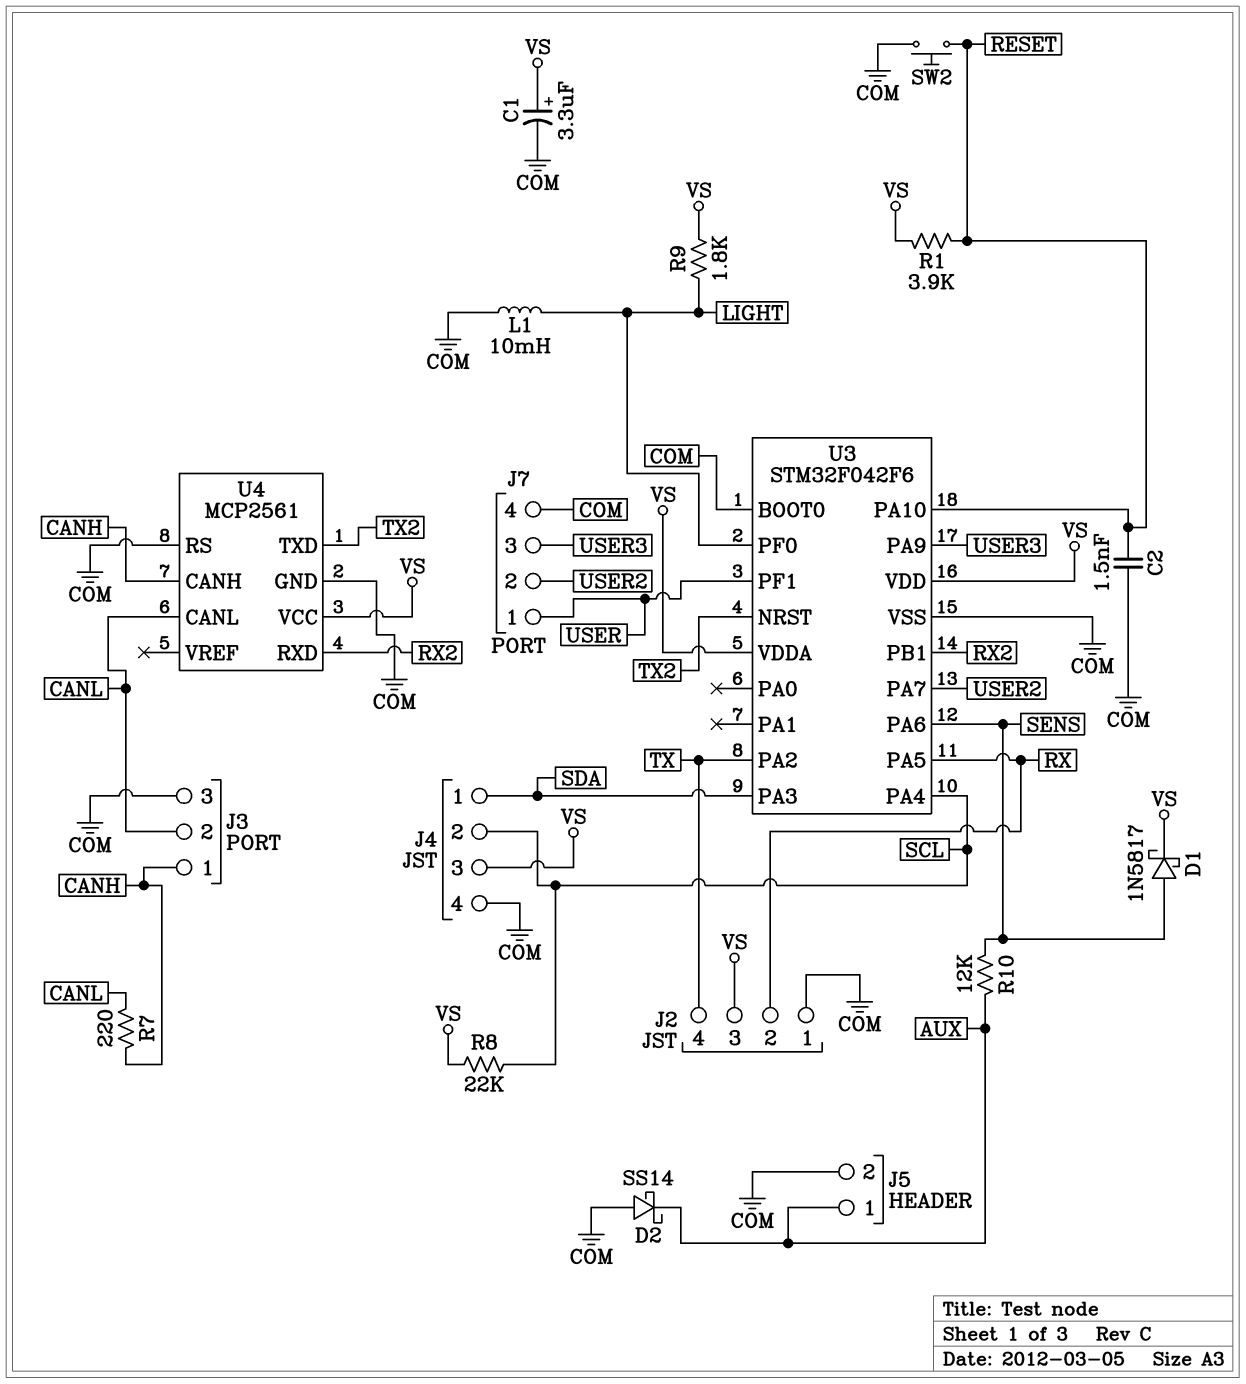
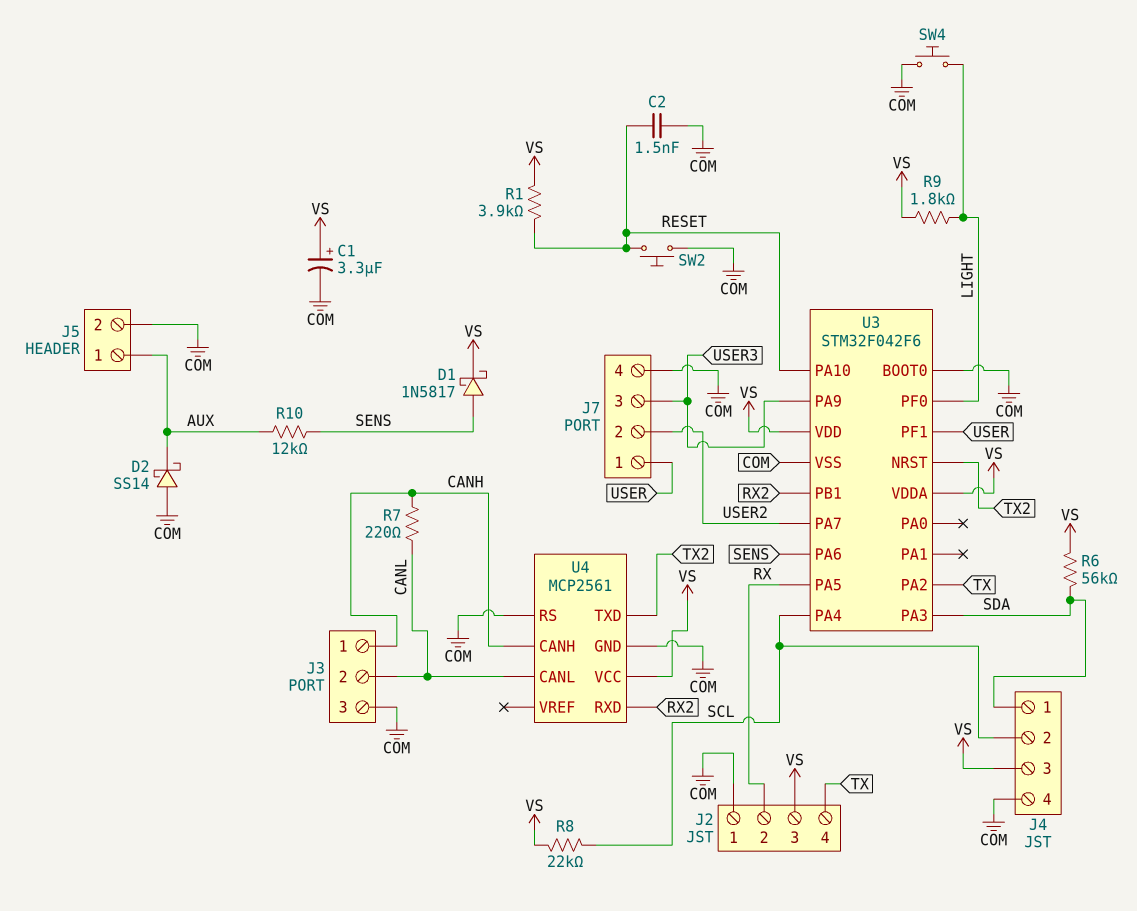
L1: 10mH (COM, LIGHT) -> none
R6: none -> 56k (SDA, VS)
SW4: none -> button (COM, LIGHT)

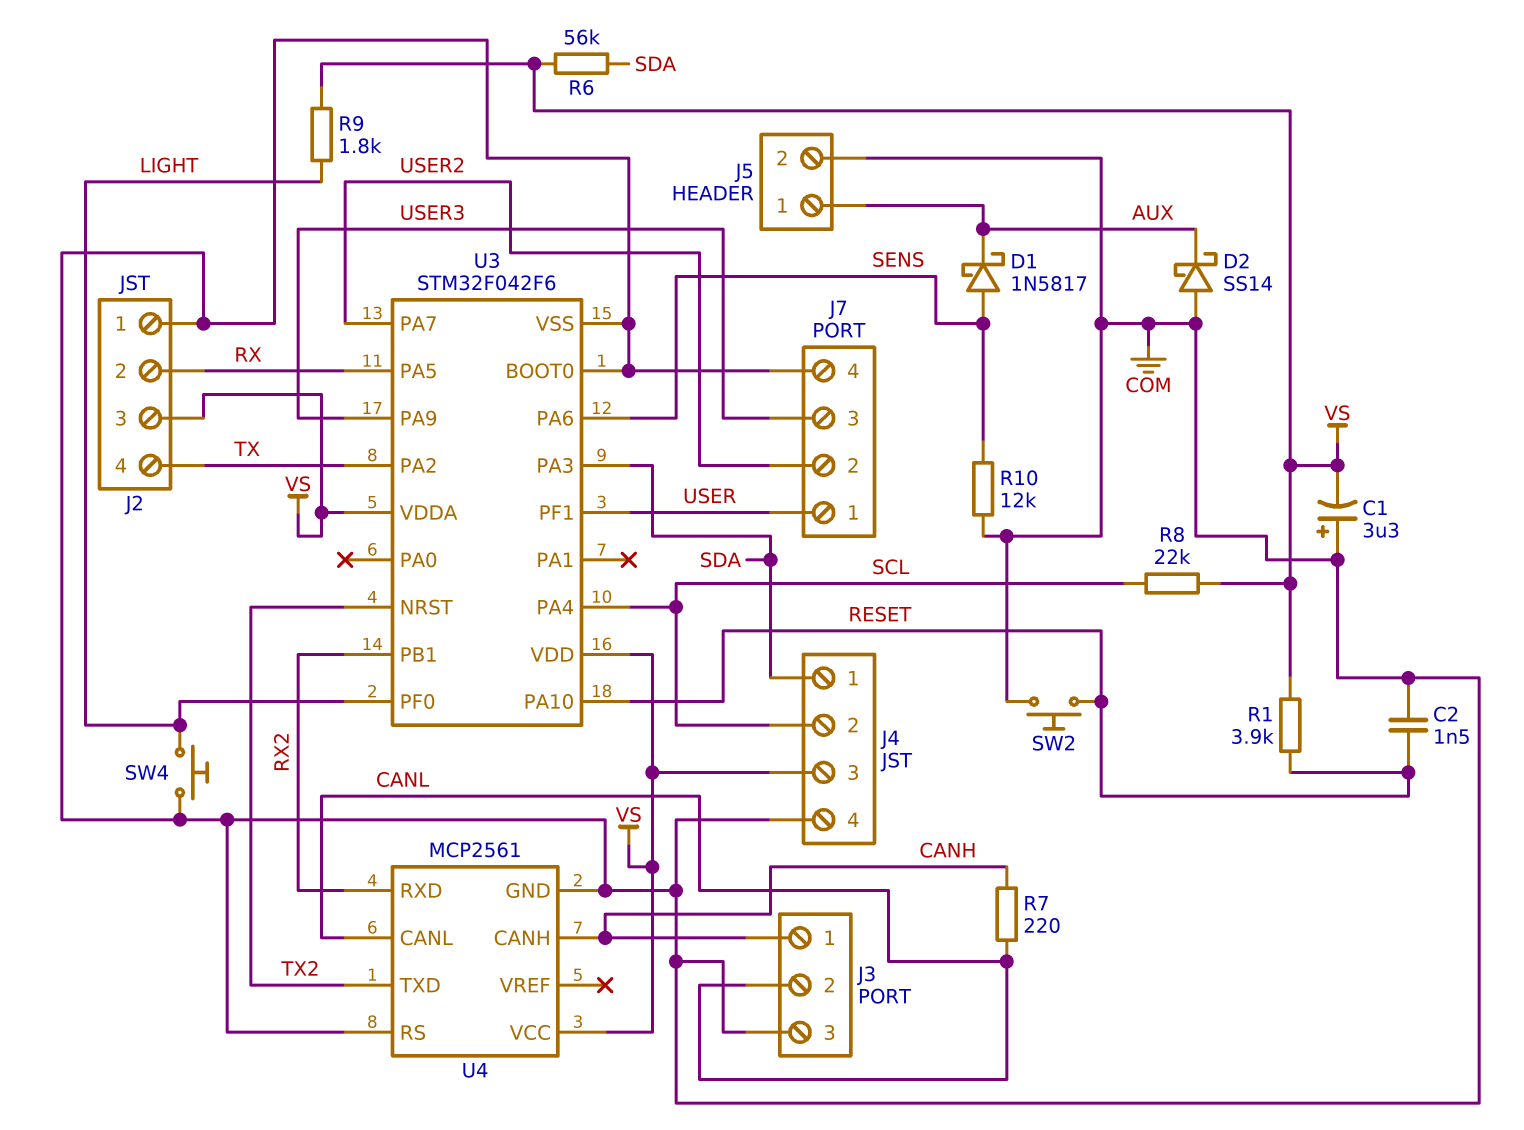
C1: 3.3uF (plus VS, minus COM) -> 3.3uF (plus COM, minus VS)
D1: schottky 1N5817 (A SENS, K VS) -> schottky 1N5817 (A SENS, K AUX)
R10: 12k (AUX, SENS) -> 12k (COM, SENS)

